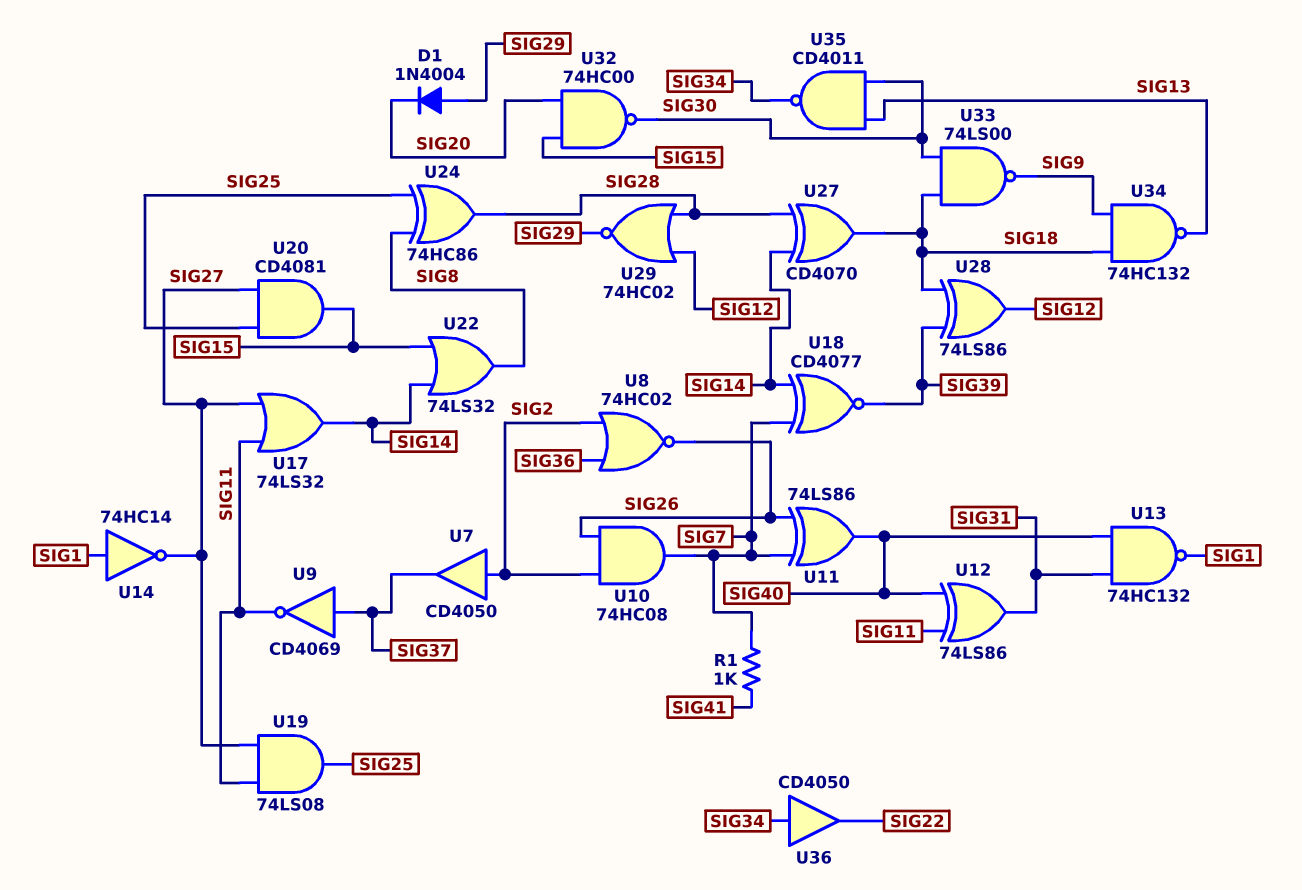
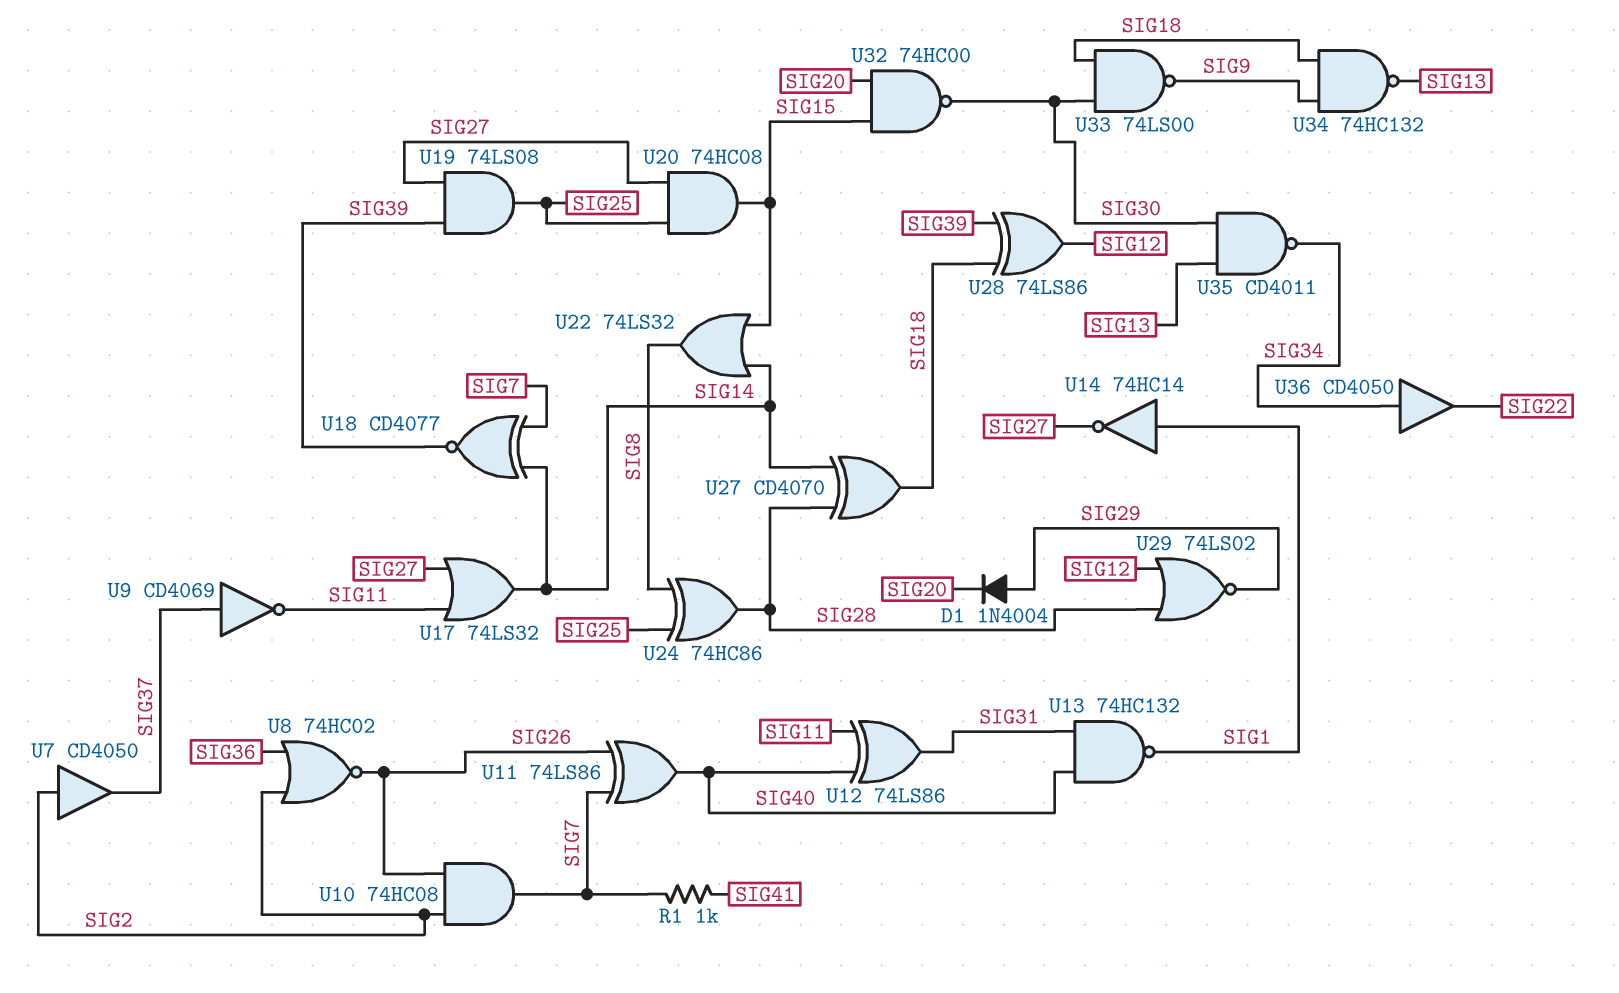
U19: AND 74LS08 (in SIG11, in SIG27, out SIG25) -> AND 74LS08 (in SIG27, in SIG39, out SIG25)
U20: AND CD4081 (in SIG25, in SIG27, out SIG15) -> AND 74HC08 (in SIG25, in SIG27, out SIG15)
U29: NOR 74HC02 (in SIG12, in SIG28, out SIG29) -> NOR 74LS02 (in SIG12, in SIG28, out SIG29)

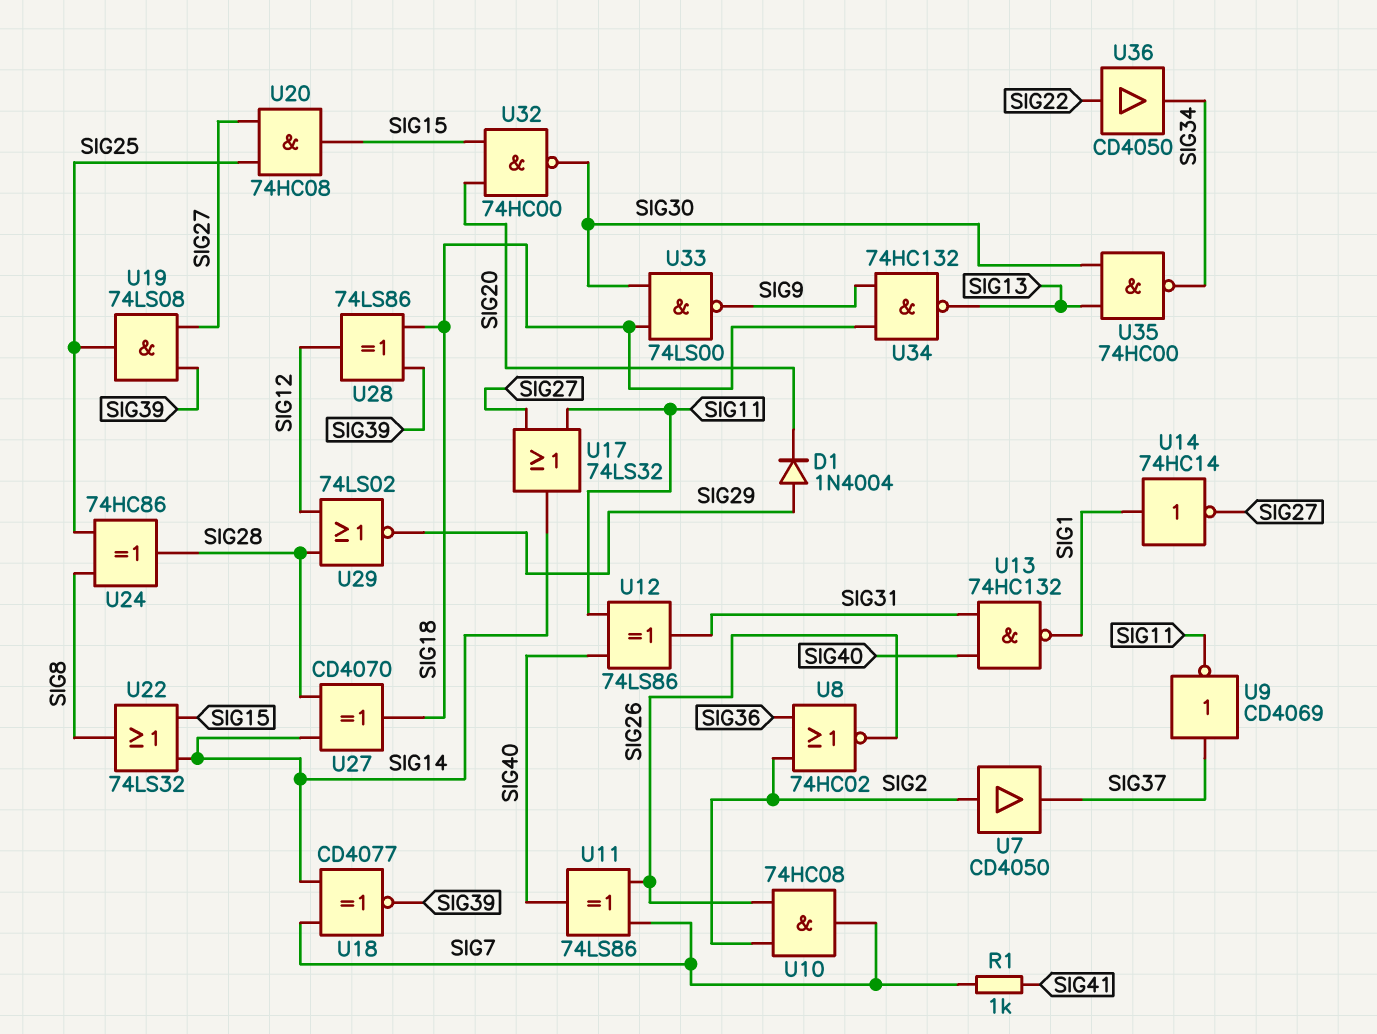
U35: NAND CD4011 (in SIG13, in SIG30, out SIG34) -> NAND 74HC00 (in SIG13, in SIG30, out SIG34)
U36: buffer CD4050 (in SIG34, out SIG22) -> buffer CD4050 (in SIG22, out SIG34)

